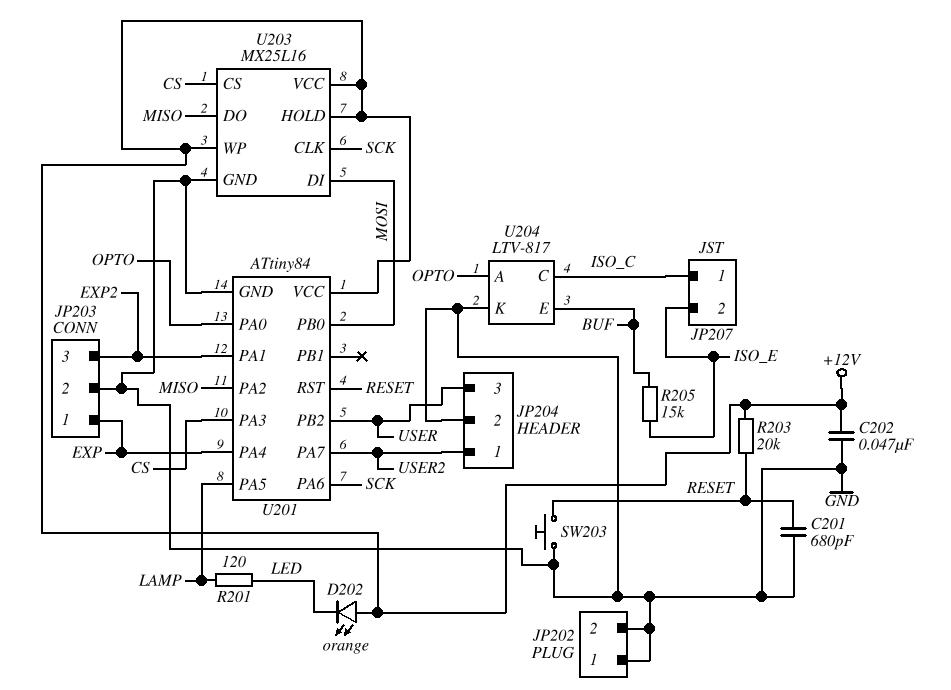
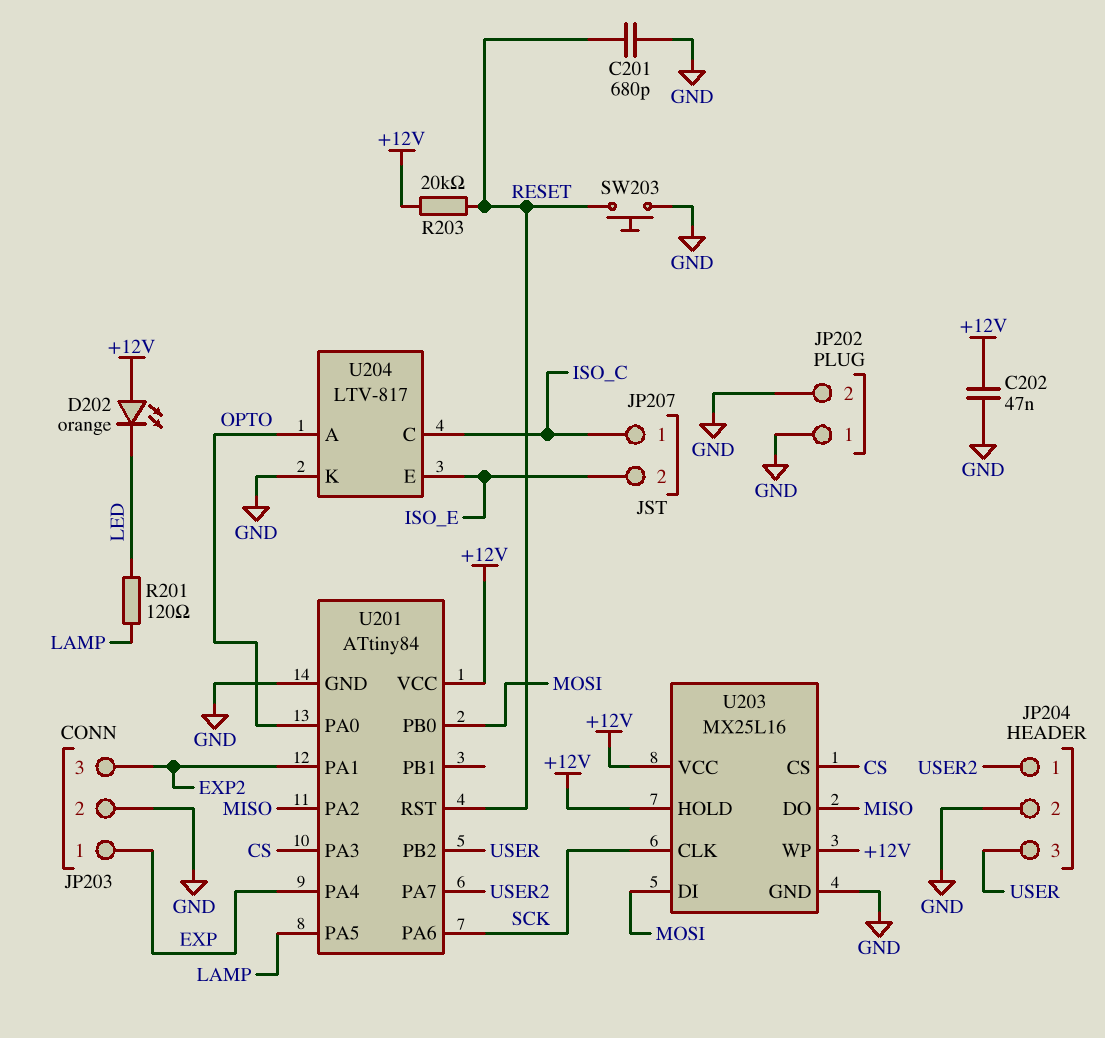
R205: 15k (BUF, ISO_E) -> none
U204 pin E: BUF -> ISO_E

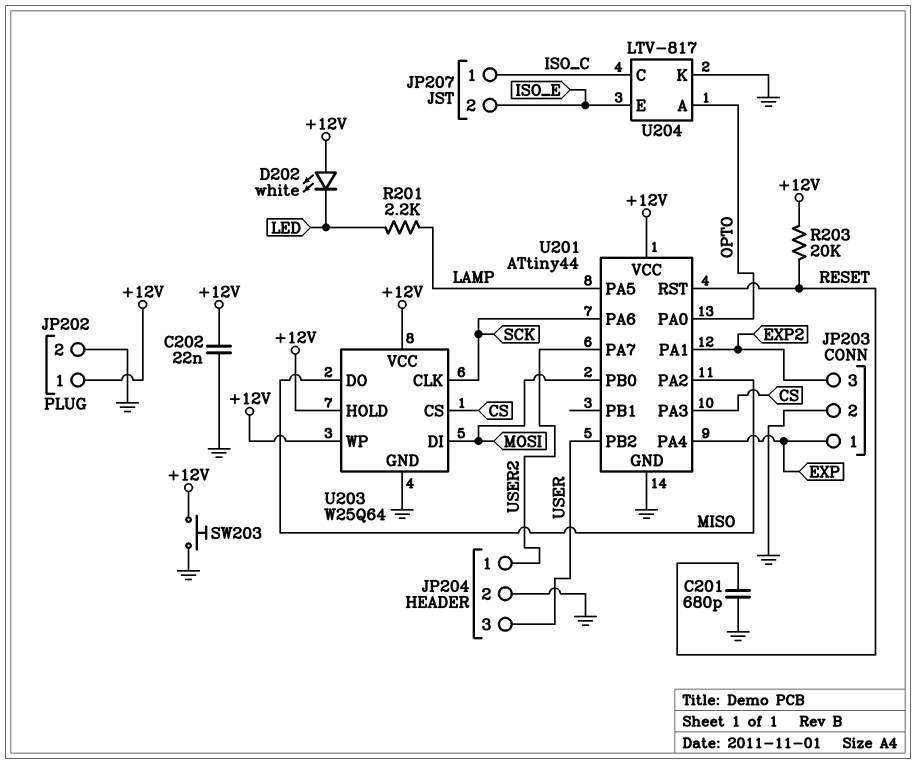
C202: 47nF (+12V, GND) -> 22nF (+12V, GND)
D202: LED orange (A +12V, K LED) -> LED white (A +12V, K LED)
JP202 pin 1: GND -> +12V
R201: 120 (LAMP, LED) -> 2.2k (LAMP, LED)
SW203: button (GND, RESET) -> button (+12V, GND)
U201: ATtiny84 -> ATtiny44
U203: MX25L16 -> W25Q64

